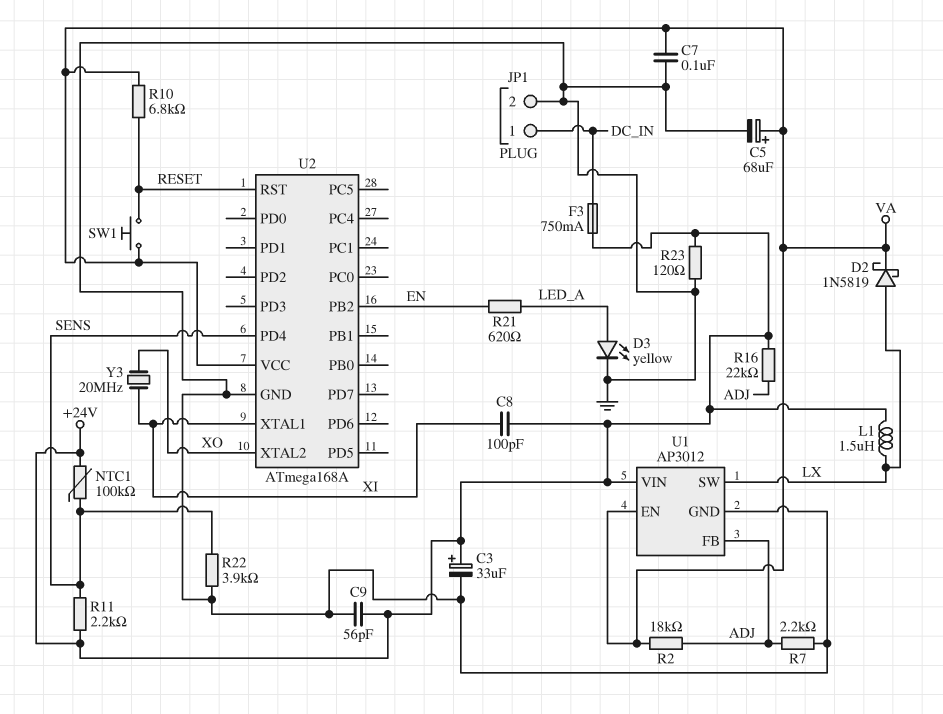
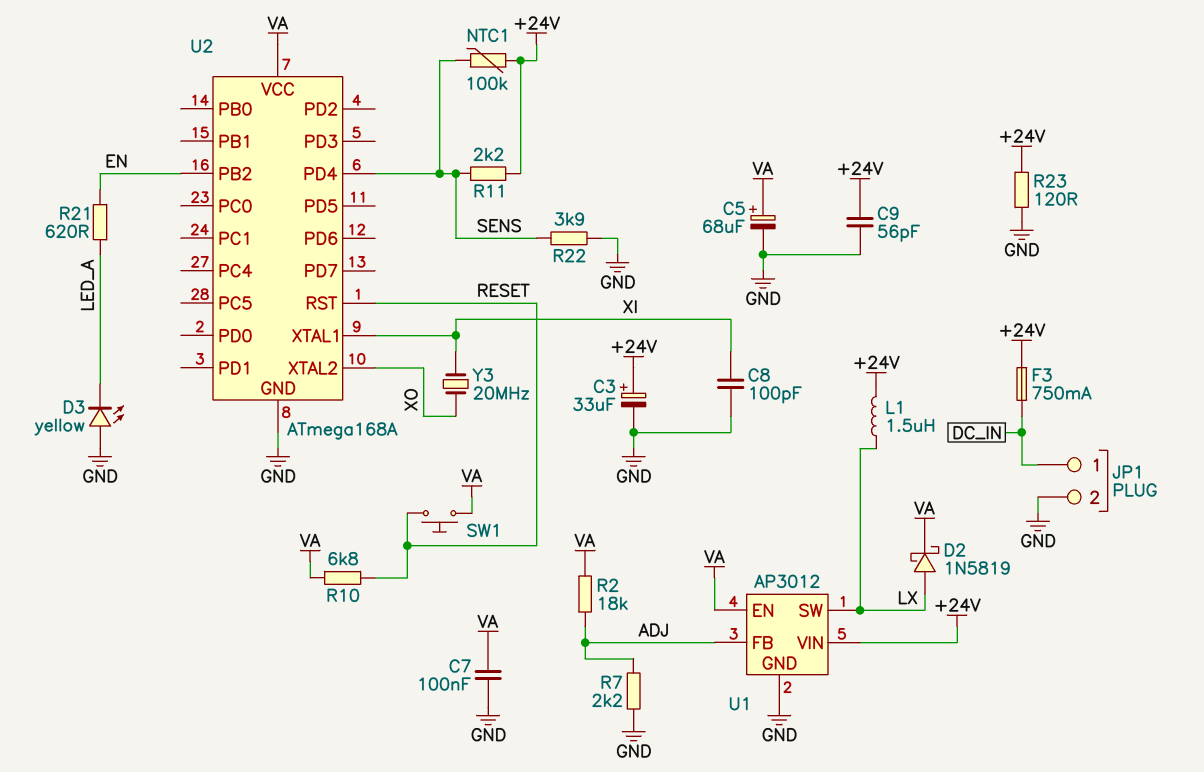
C8: 100pF (+24V, XI) -> 100pF (GND, XI)
D3: LED yellow (A LED_A, K GND) -> LED yellow (A GND, K LED_A)
R16: 22k (+24V, ADJ) -> none

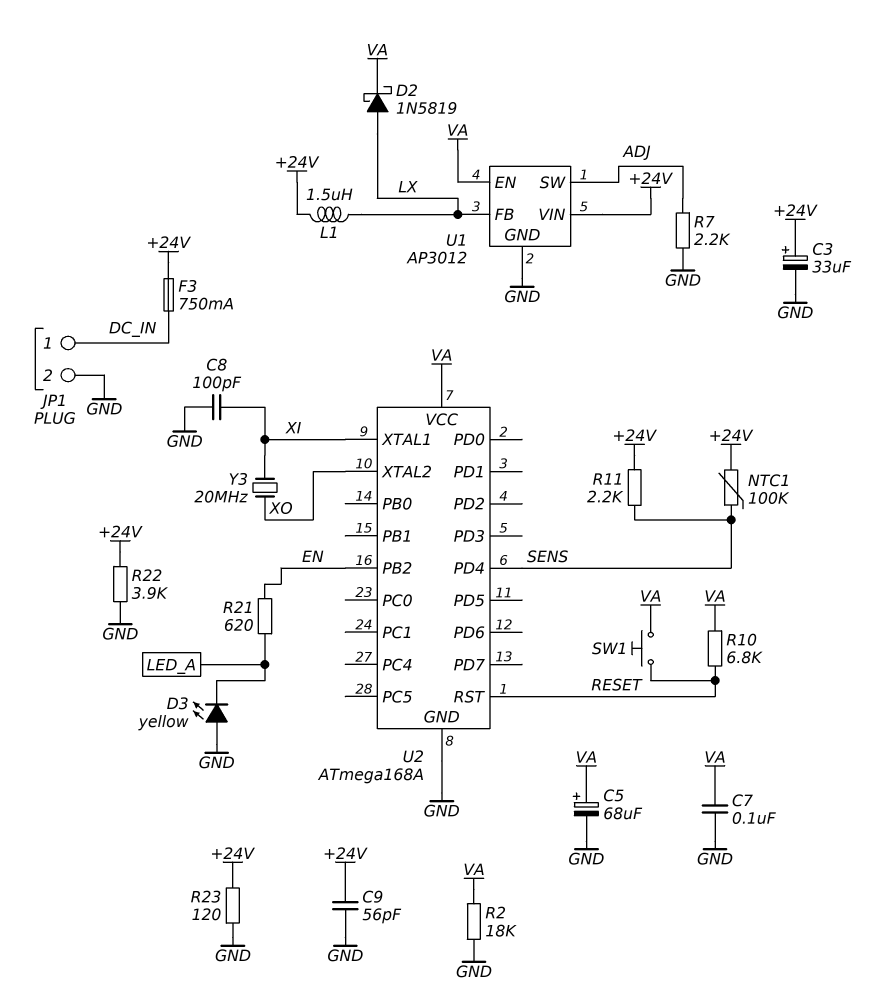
R2: 18k (ADJ, VA) -> 18k (GND, VA)
R22: 3.9k (GND, SENS) -> 3.9k (+24V, GND)
U1 pin FB: ADJ -> LX
U1 pin SW: LX -> ADJ

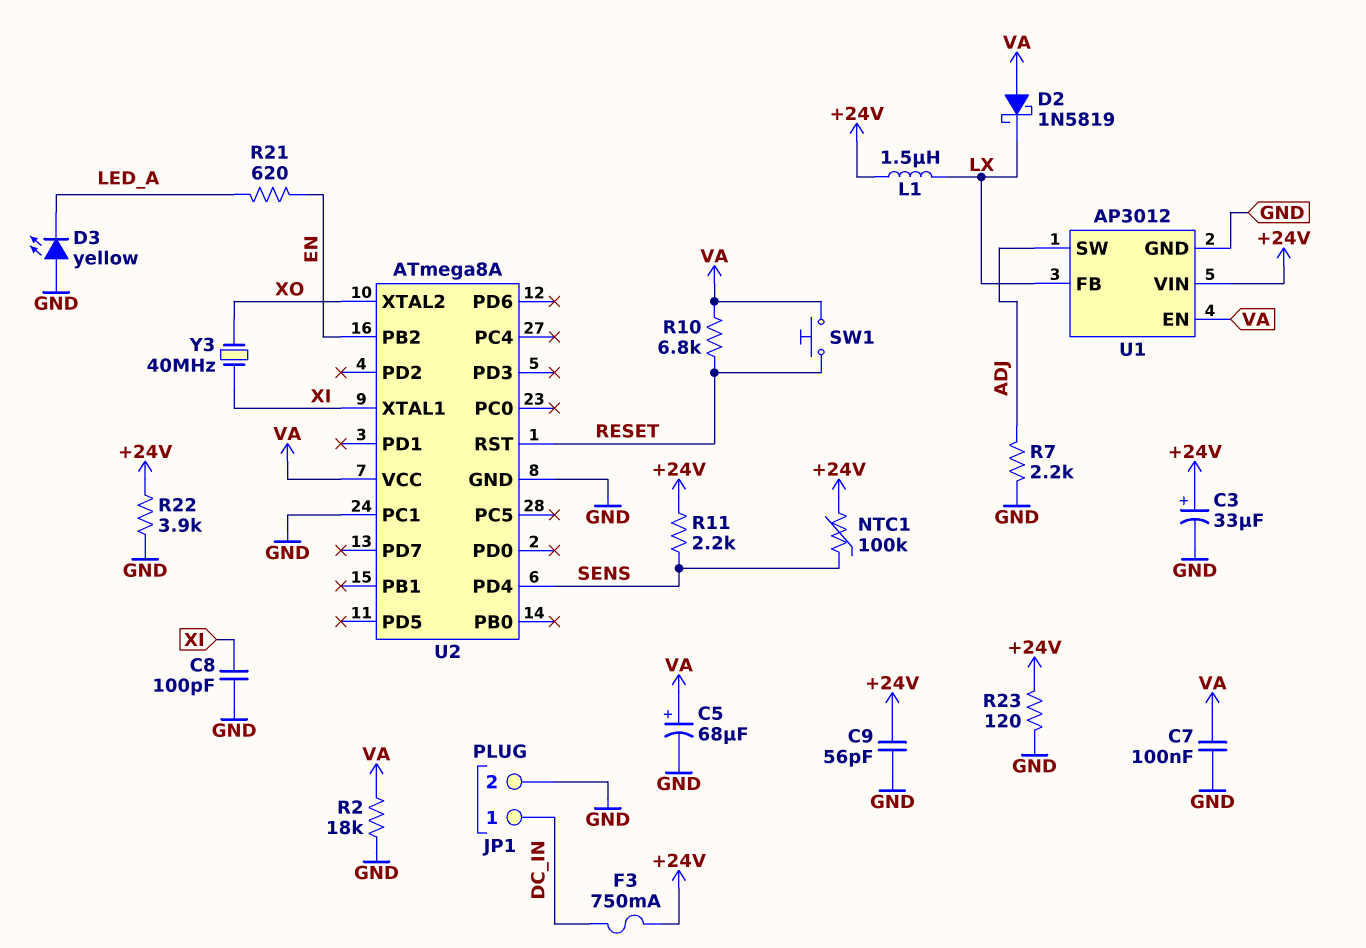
D2: schottky 1N5819 (A LX, K VA) -> schottky 1N5819 (A VA, K LX)
U2: ATmega168A -> ATmega8A
U2 pin PC1: none -> GND
Y3: 20MHz (XI, XO) -> 40MHz (XI, XO)

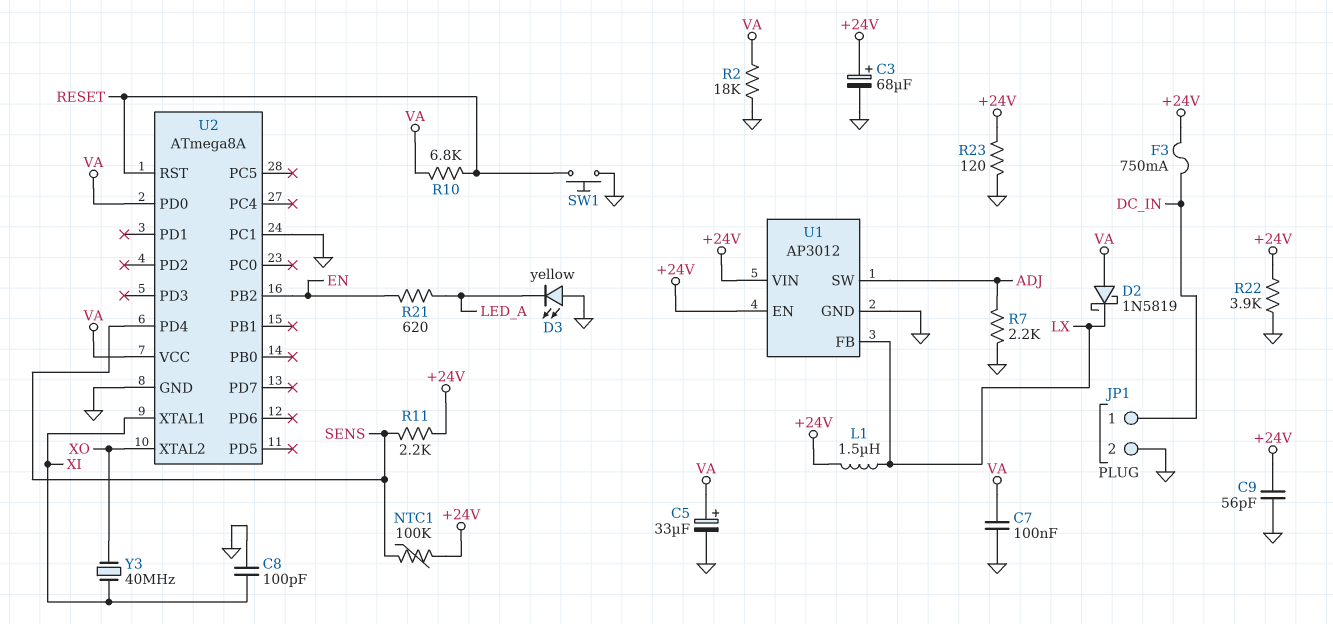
C3: 33uF (plus +24V, minus GND) -> 68uF (plus +24V, minus GND)
C5: 68uF (plus VA, minus GND) -> 33uF (plus VA, minus GND)
SW1: button (RESET, VA) -> button (GND, RESET)
U1 pin EN: VA -> +24V
U2 pin PD0: none -> VA

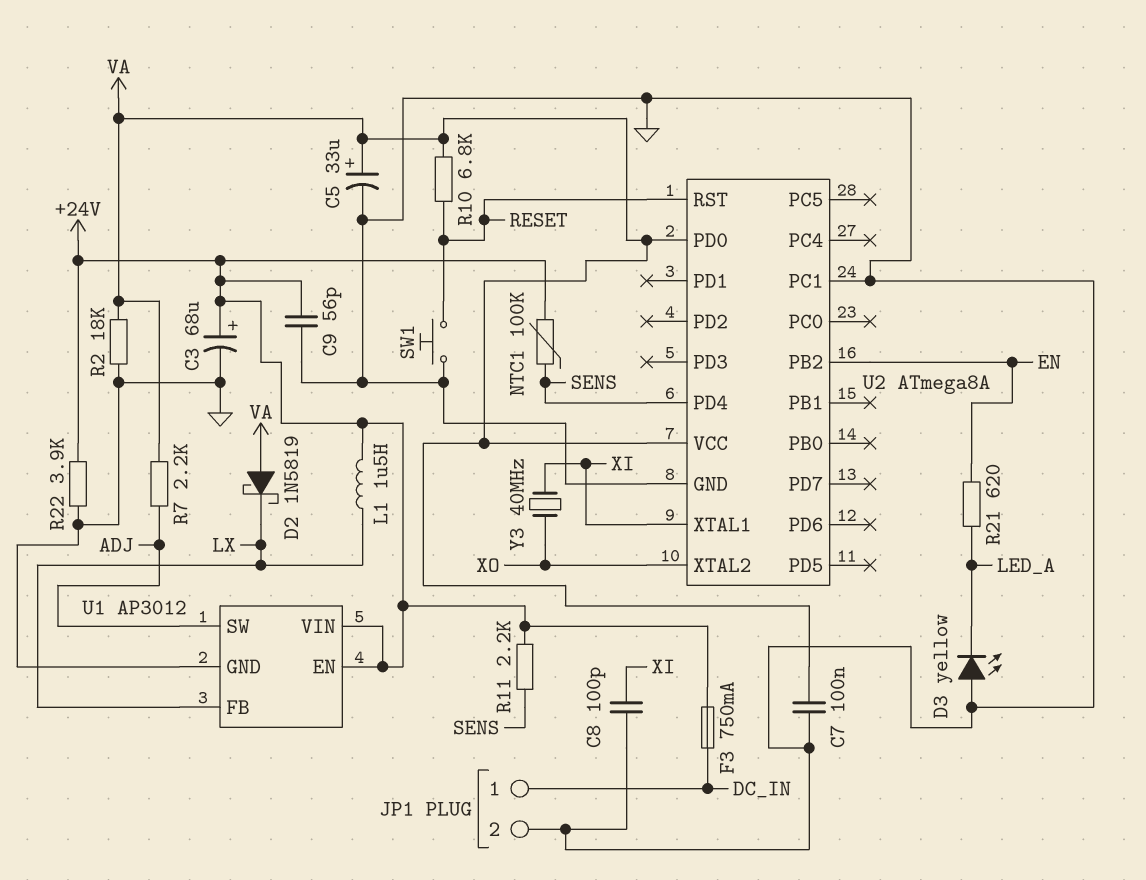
R7: 2.2k (ADJ, GND) -> 2.2k (ADJ, VA)
R23: 120 (+24V, GND) -> none

